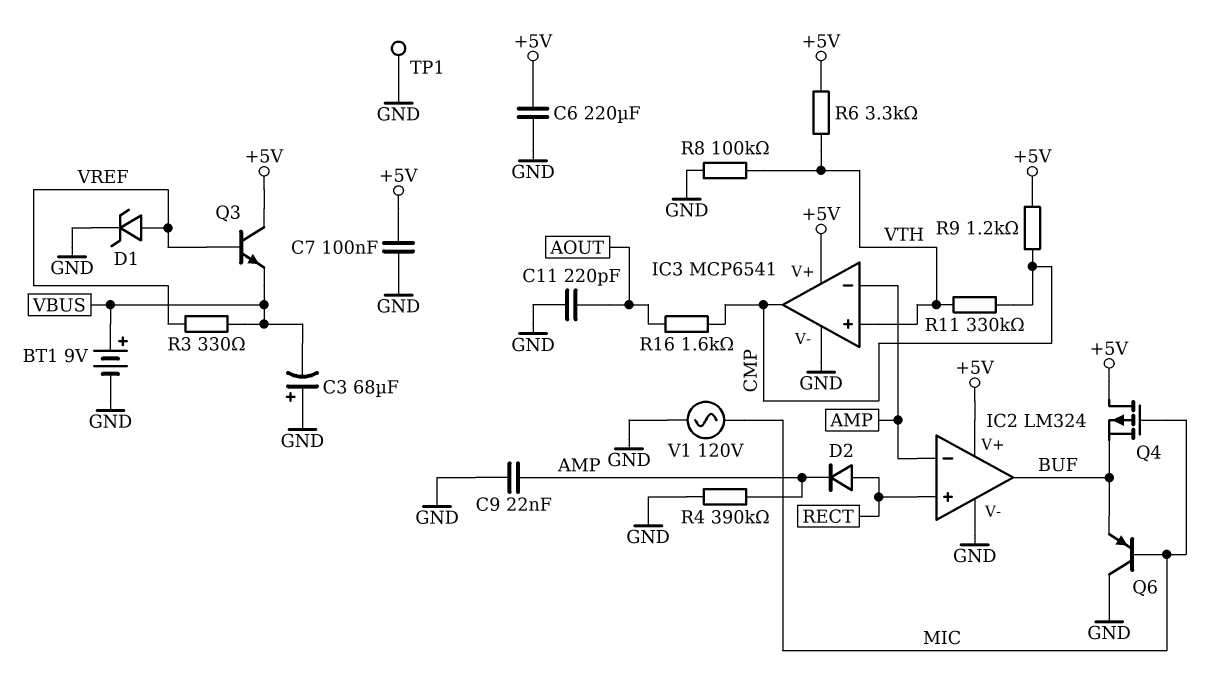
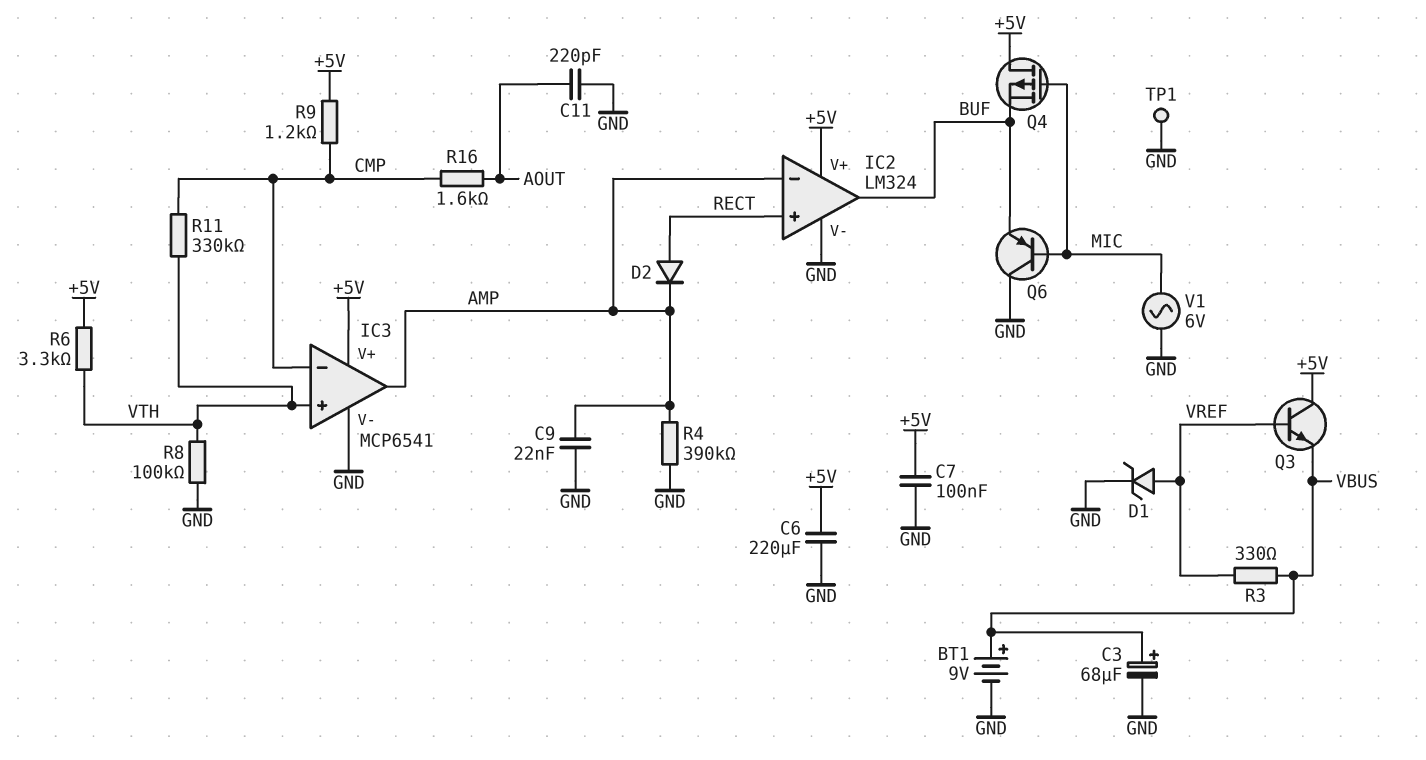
C3: 68uF (plus GND, minus VBUS) -> 68uF (plus VBUS, minus GND)
IC3 pin in-: AMP -> CMP
IC3 pin out: CMP -> AMP
V1: AC 120V (GND, MIC) -> AC 6V (GND, MIC)

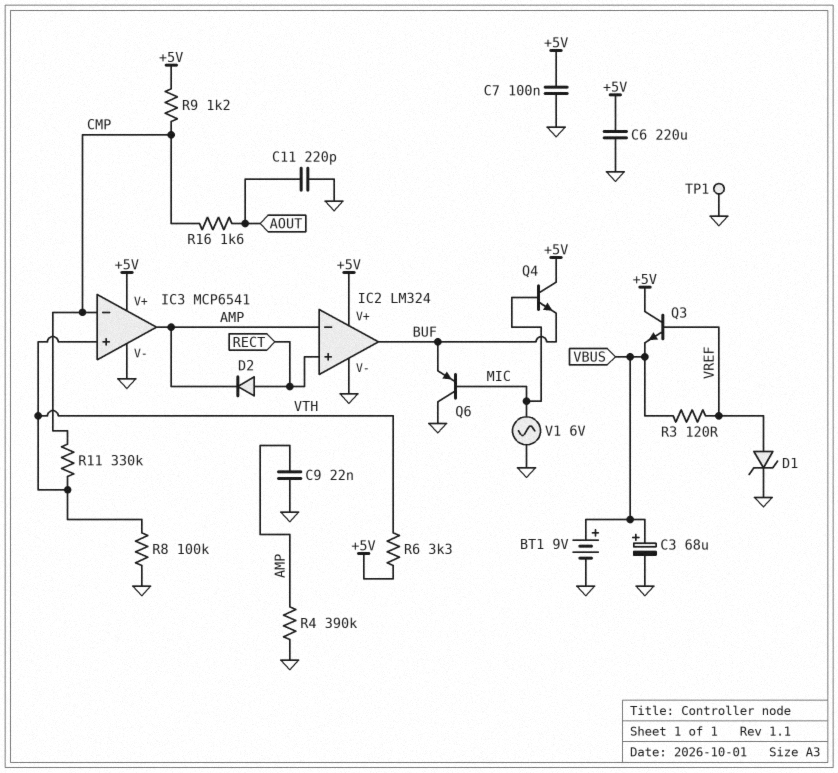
Q4: PMOS (G MIC, D +5V, S BUF) -> NPN (B MIC, C +5V, E BUF)
R3: 330 (VBUS, VREF) -> 120 (VBUS, VREF)

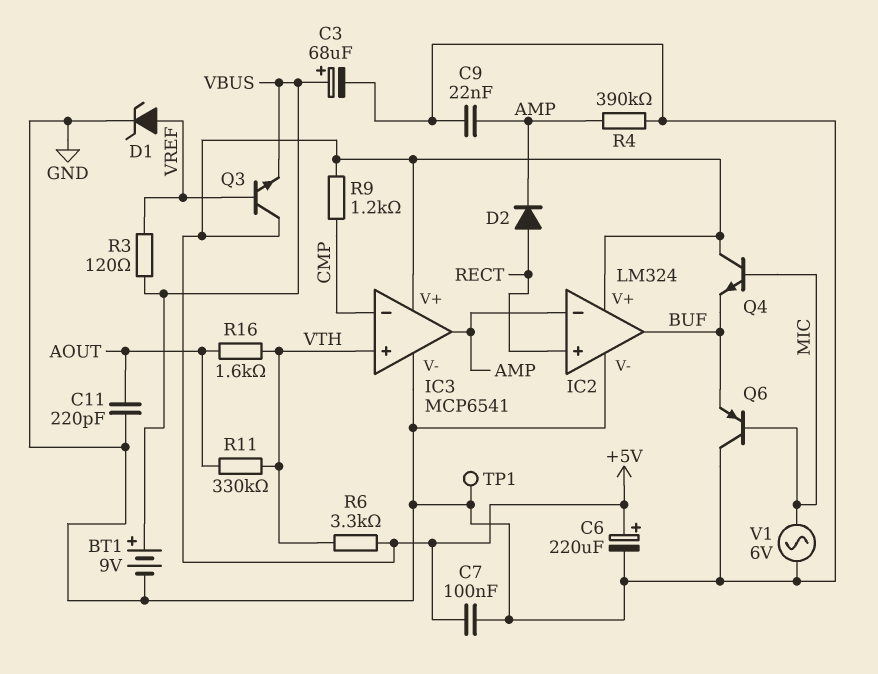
C6: 220uF (+5V, GND) -> 220uF (plus +5V, minus GND)
R8: 100k (GND, VTH) -> none
R11: 330k (CMP, VTH) -> 330k (AOUT, VTH)
R16: 1.6k (AOUT, CMP) -> 1.6k (AOUT, VTH)

